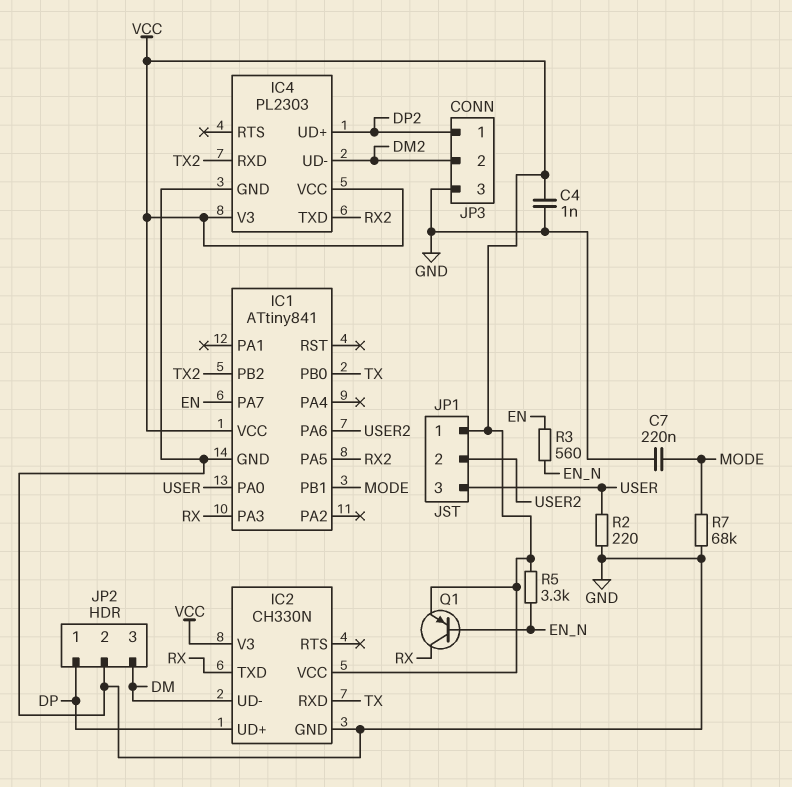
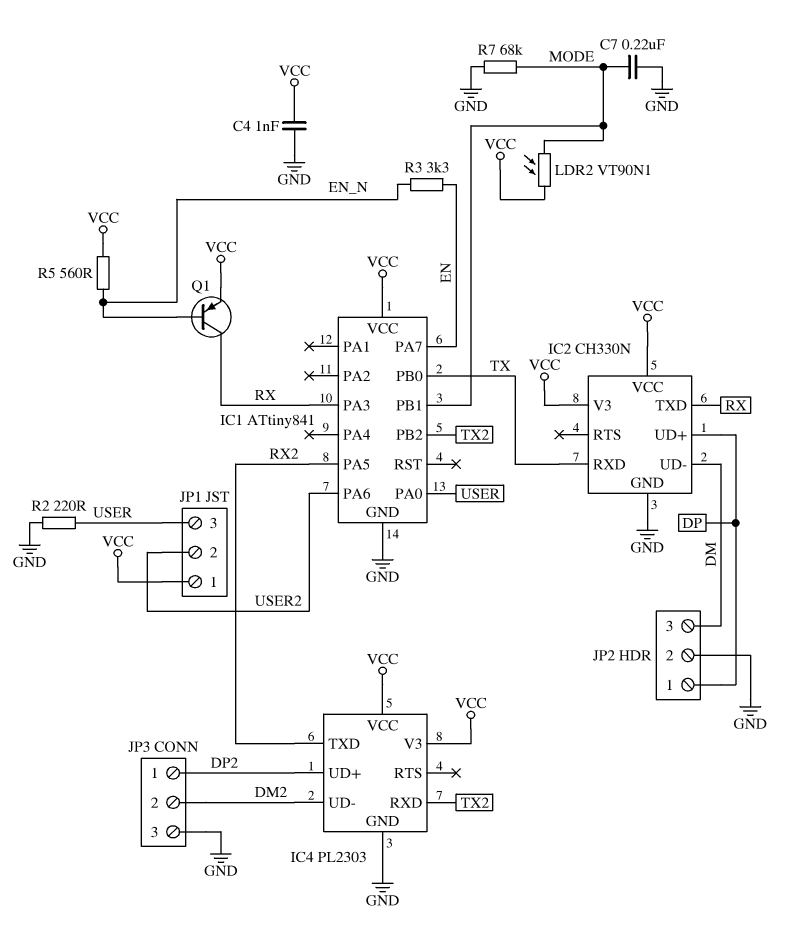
LDR2: none -> VT90N1 (MODE, VCC)
R3: 560 (EN, EN_N) -> 3.3k (EN, EN_N)
R5: 3.3k (EN_N, VCC) -> 560 (EN_N, VCC)

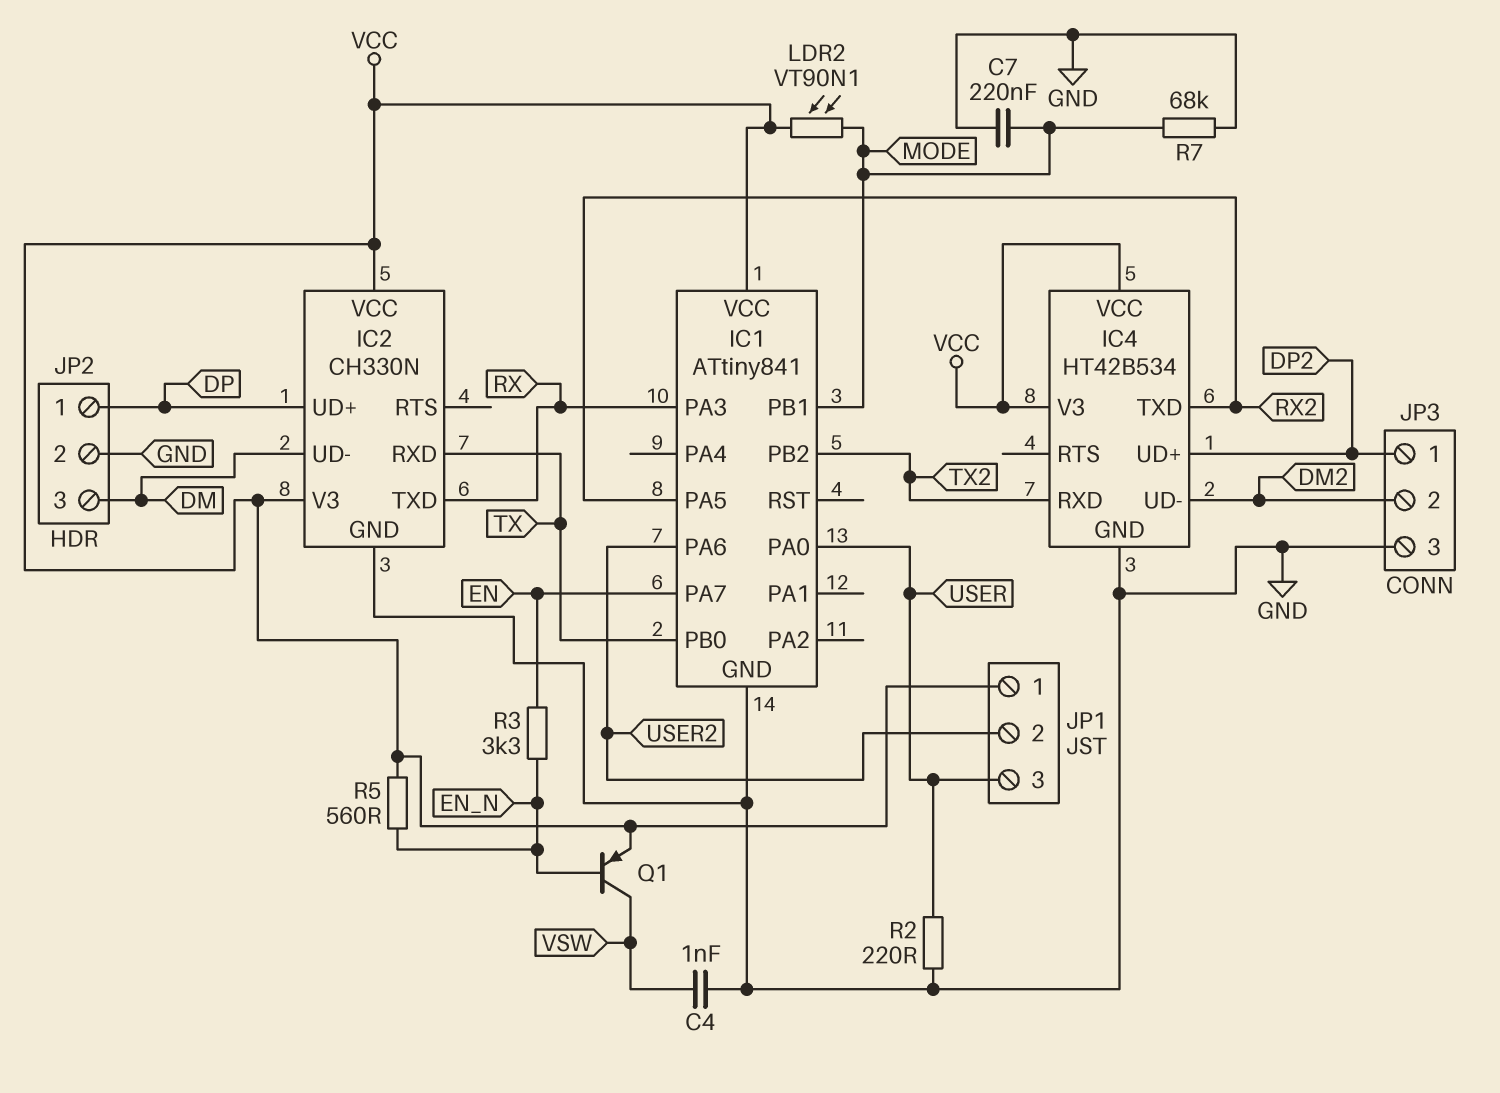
C4: 1nF (GND, VCC) -> 1nF (GND, VSW)
IC4: PL2303 -> HT42B534
Q1: PNP (B EN_N, C RX, E VCC) -> PNP (B EN_N, C VSW, E VCC)

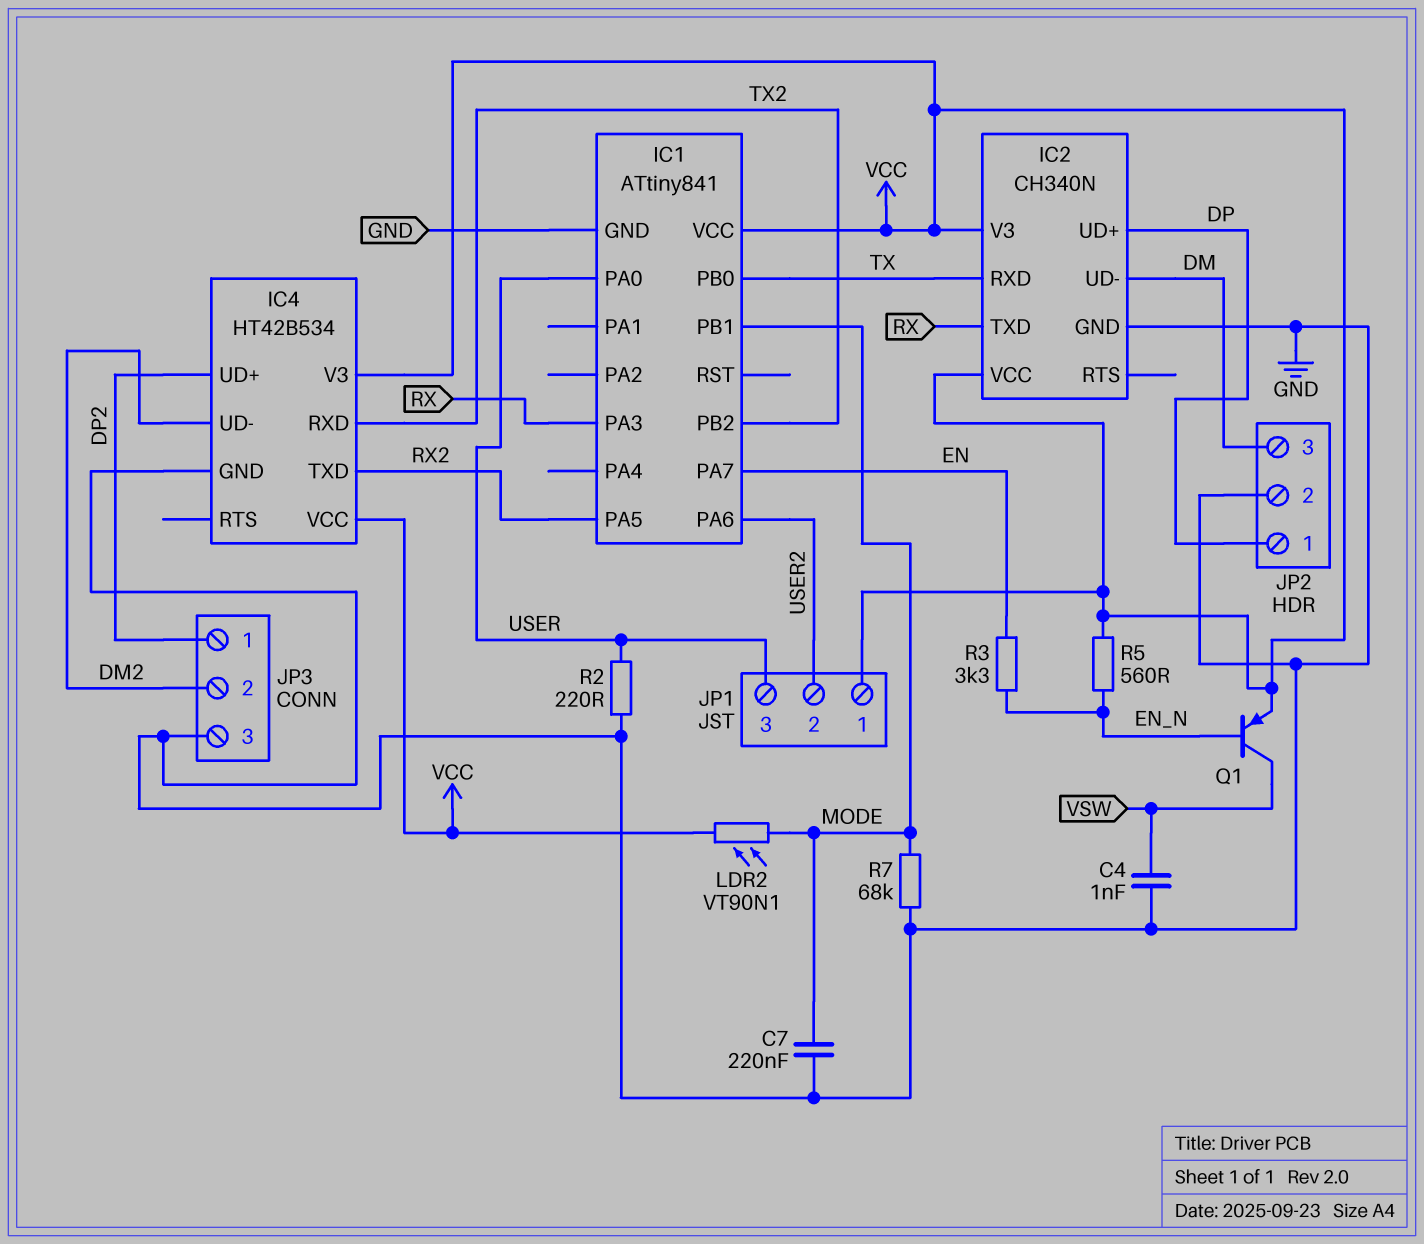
IC2: CH330N -> CH340N

